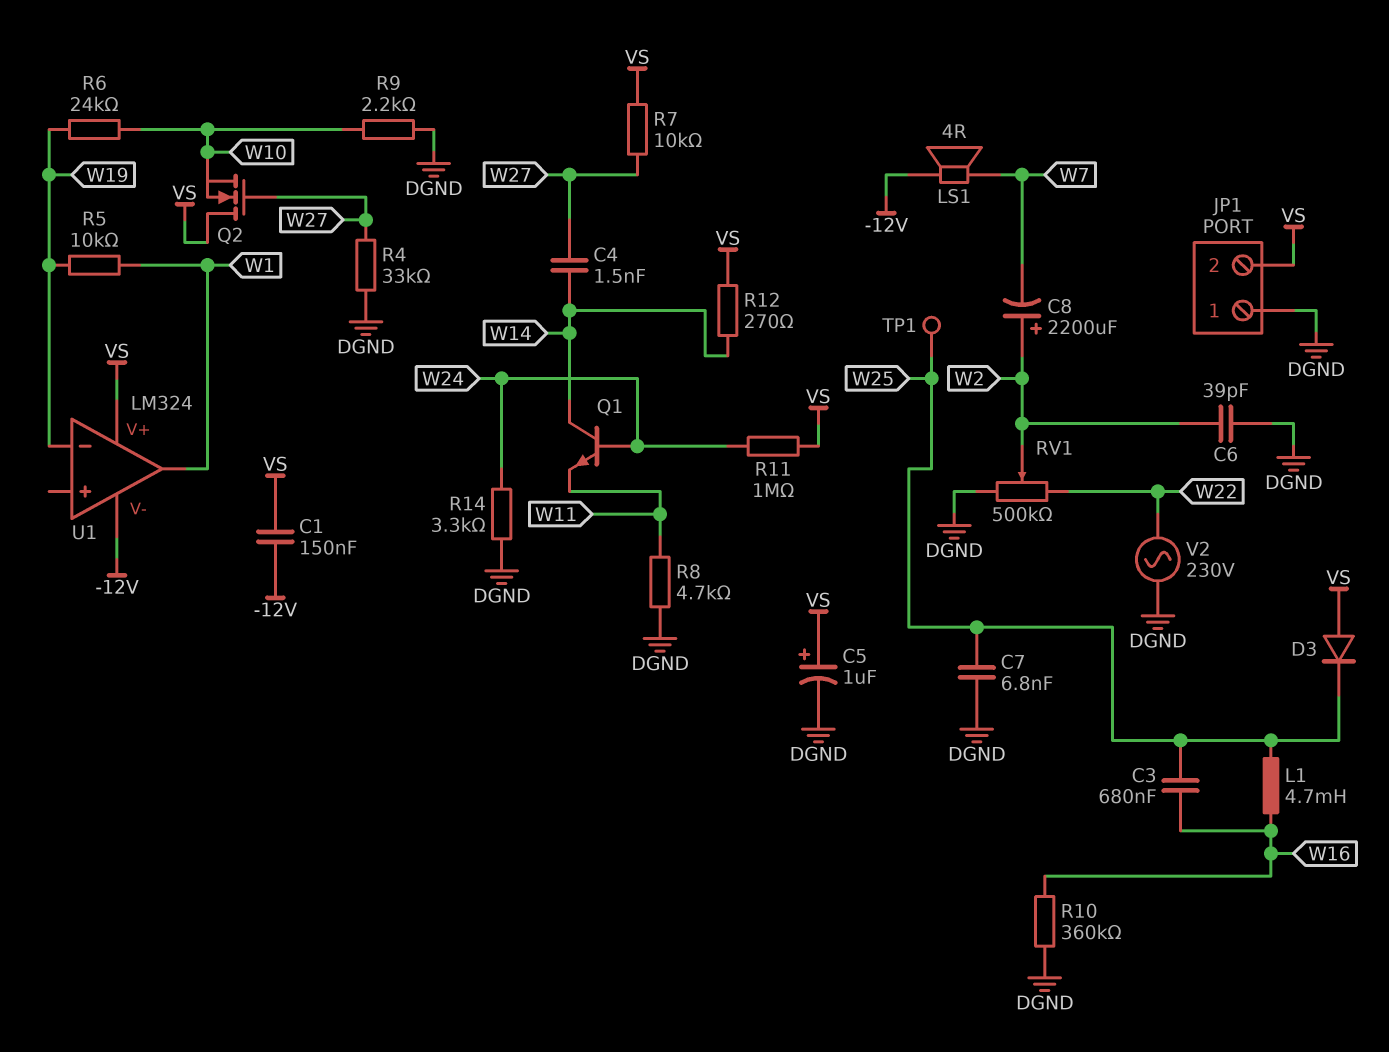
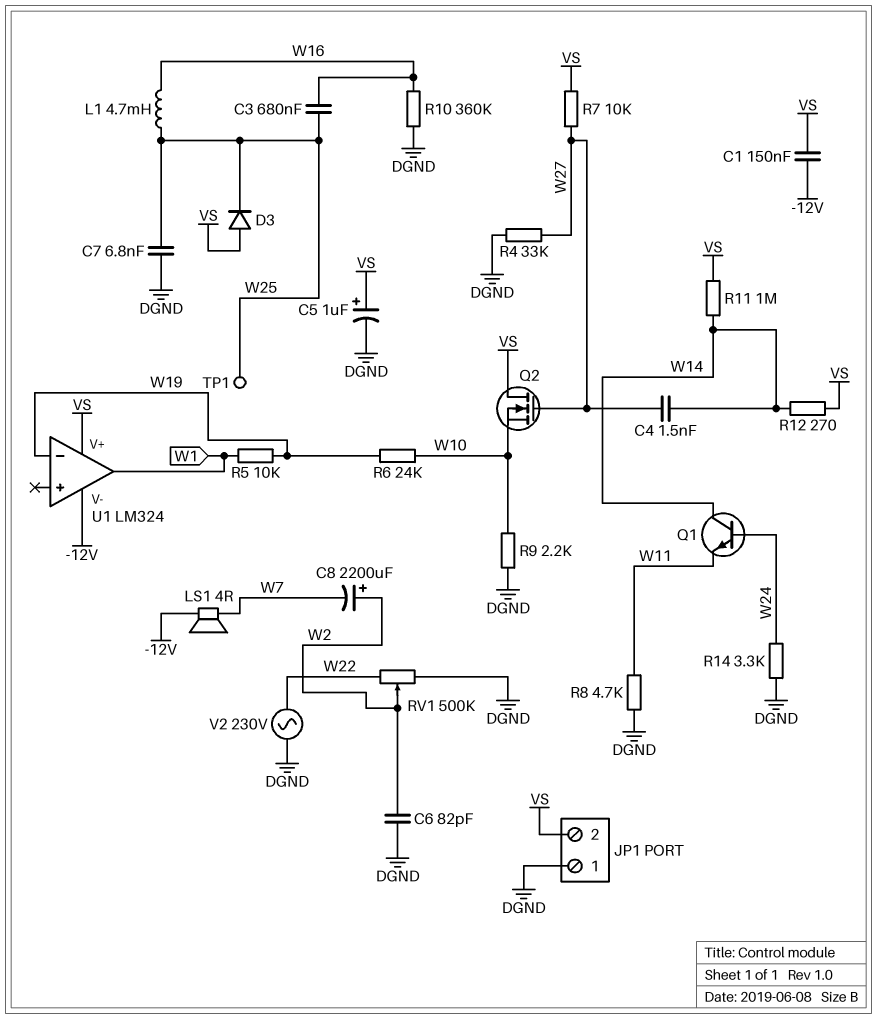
C6: 39pF (DGND, W2) -> 82pF (DGND, W2)
R11: 1M (VS, W24) -> 1M (VS, W14)

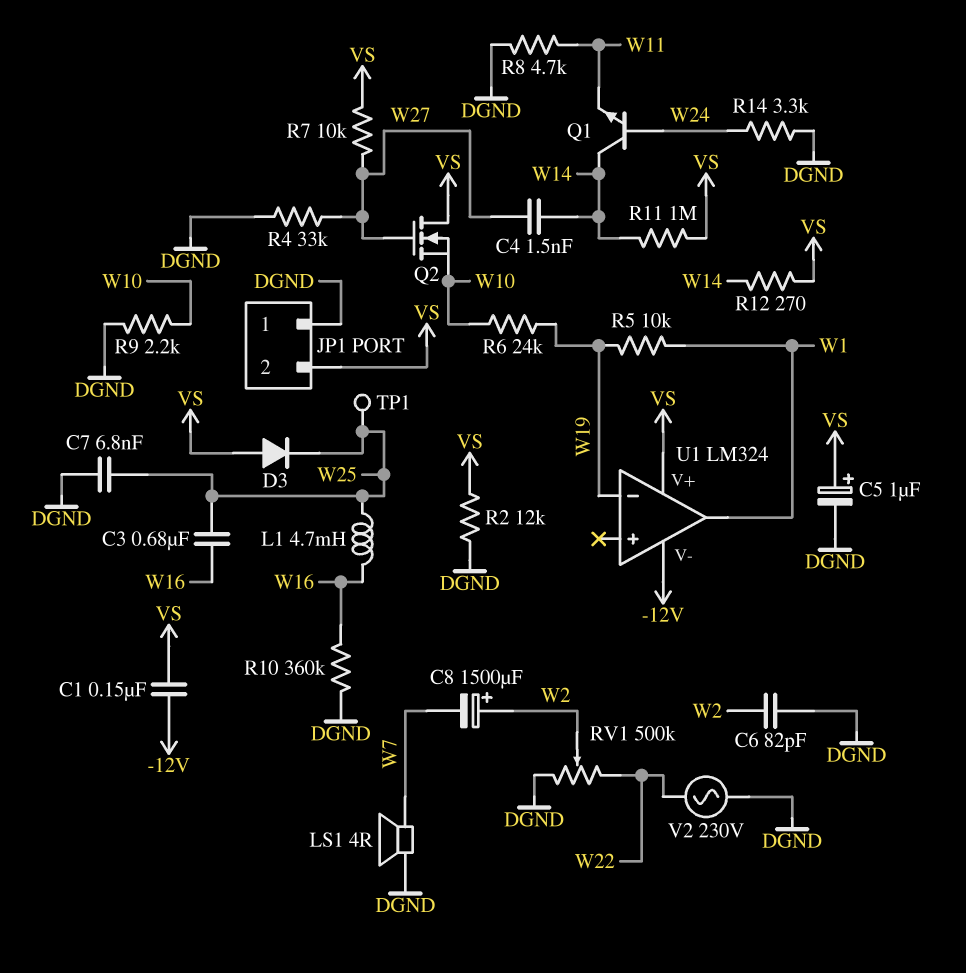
C8: 2200uF (plus W2, minus W7) -> 1500uF (plus W2, minus W7)
LS1: speaker 4R (-12V, W7) -> speaker 4R (DGND, W7)
R2: none -> 12k (DGND, VS)

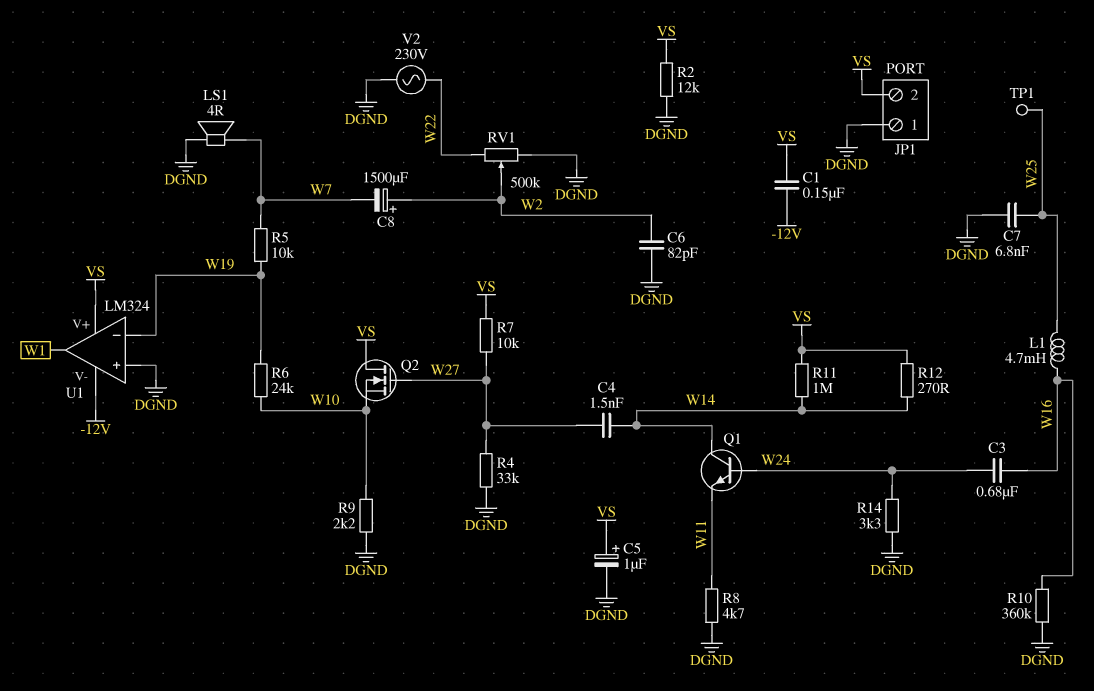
C3: 680nF (W16, W25) -> 680nF (W16, W24)
D3: diode (A VS, K W25) -> none
R5: 10k (W1, W19) -> 10k (W7, W19)
U1 pin in+: none -> DGND

